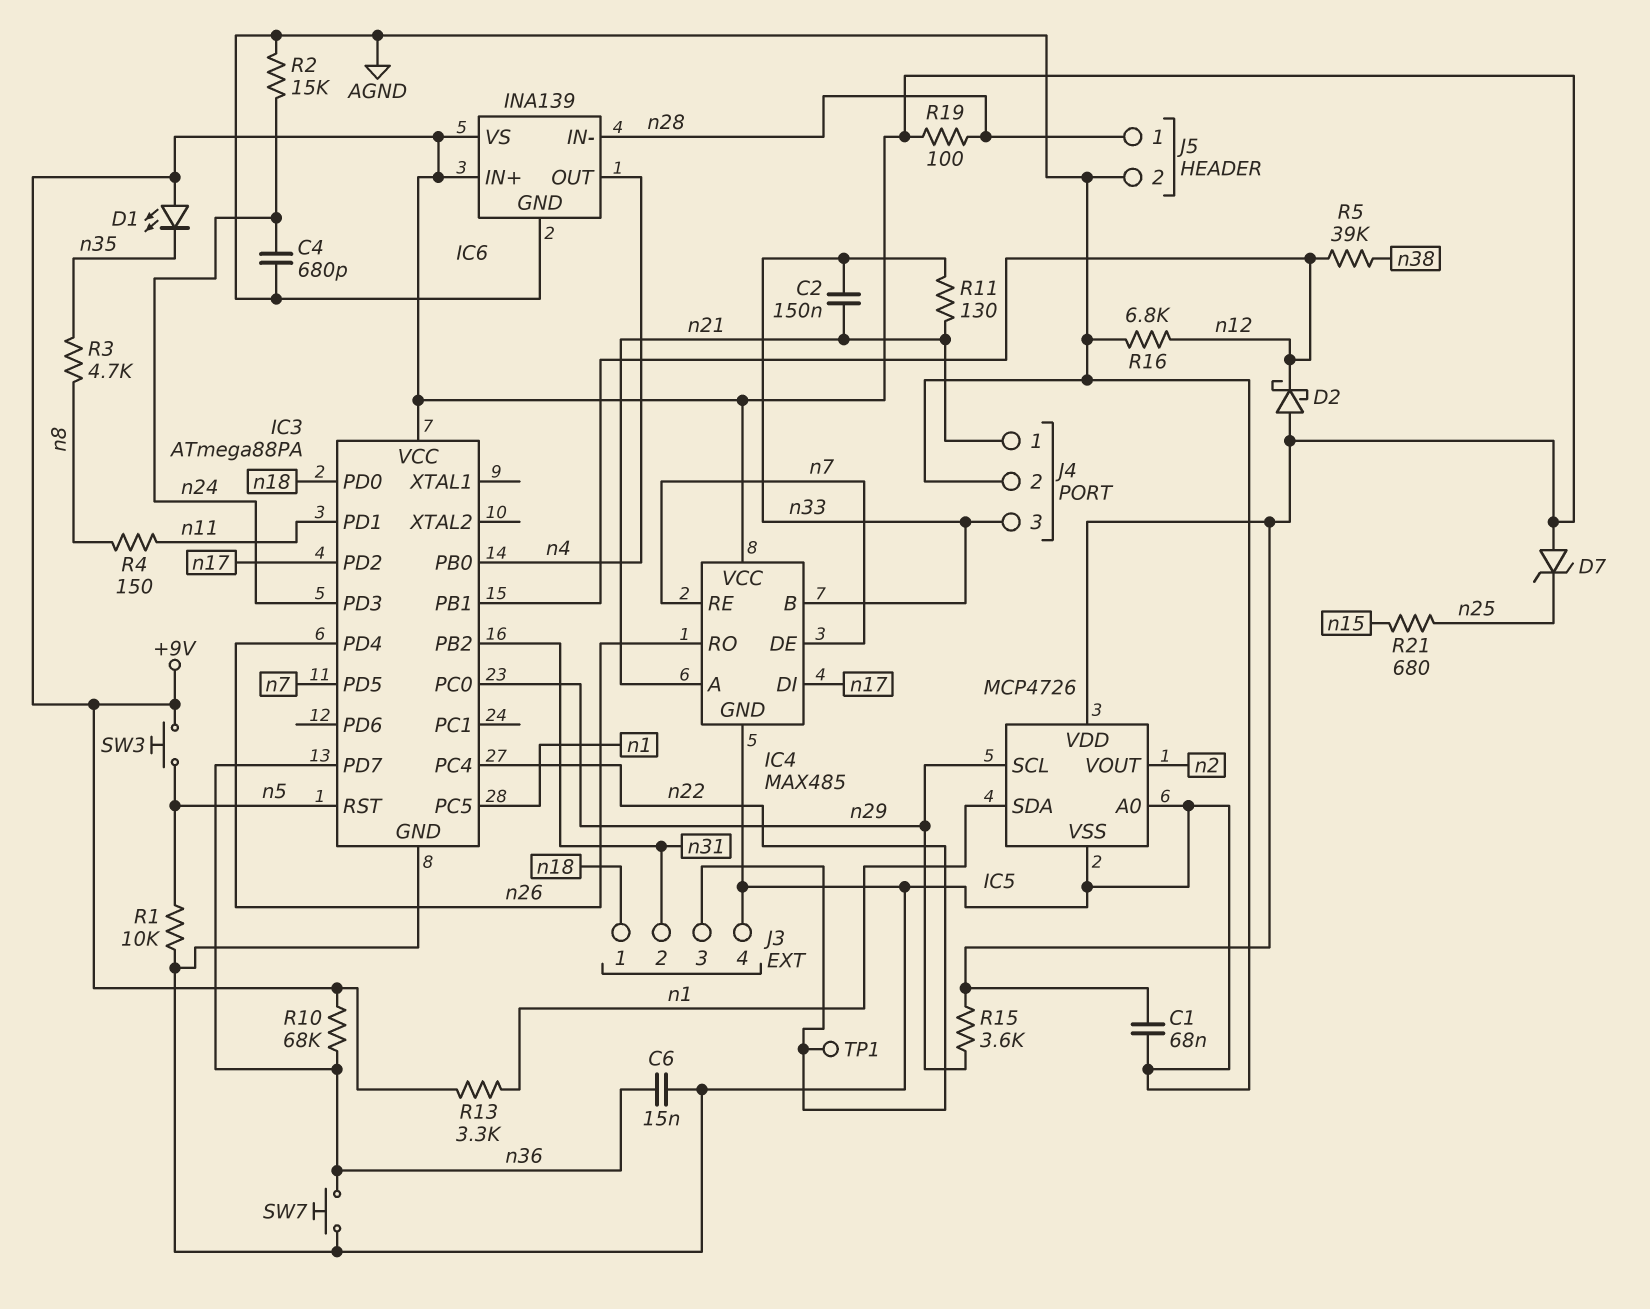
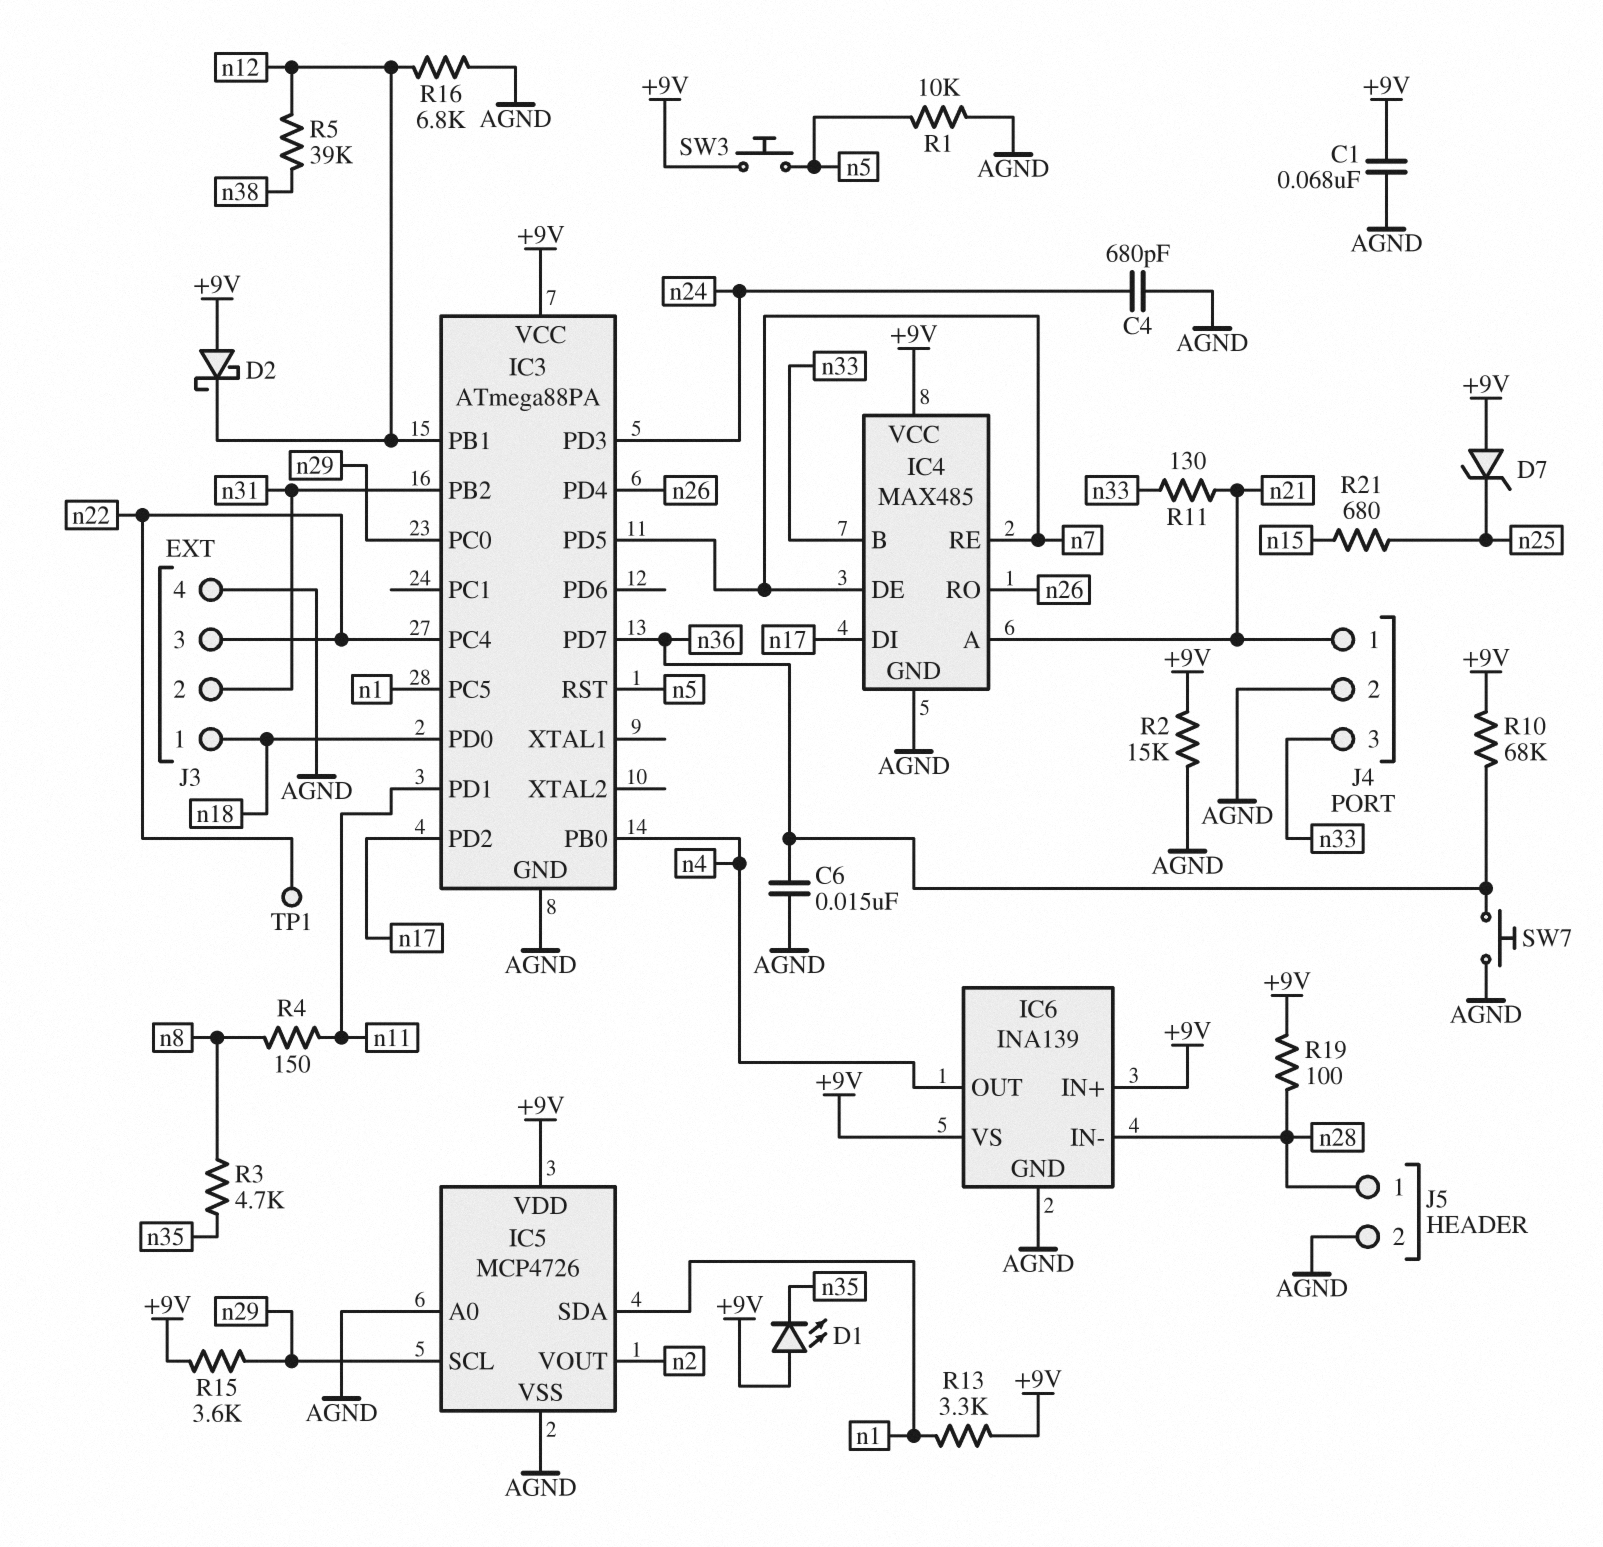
C2: 150nF (n21, n33) -> none
R2: 15k (AGND, n24) -> 15k (+9V, AGND)

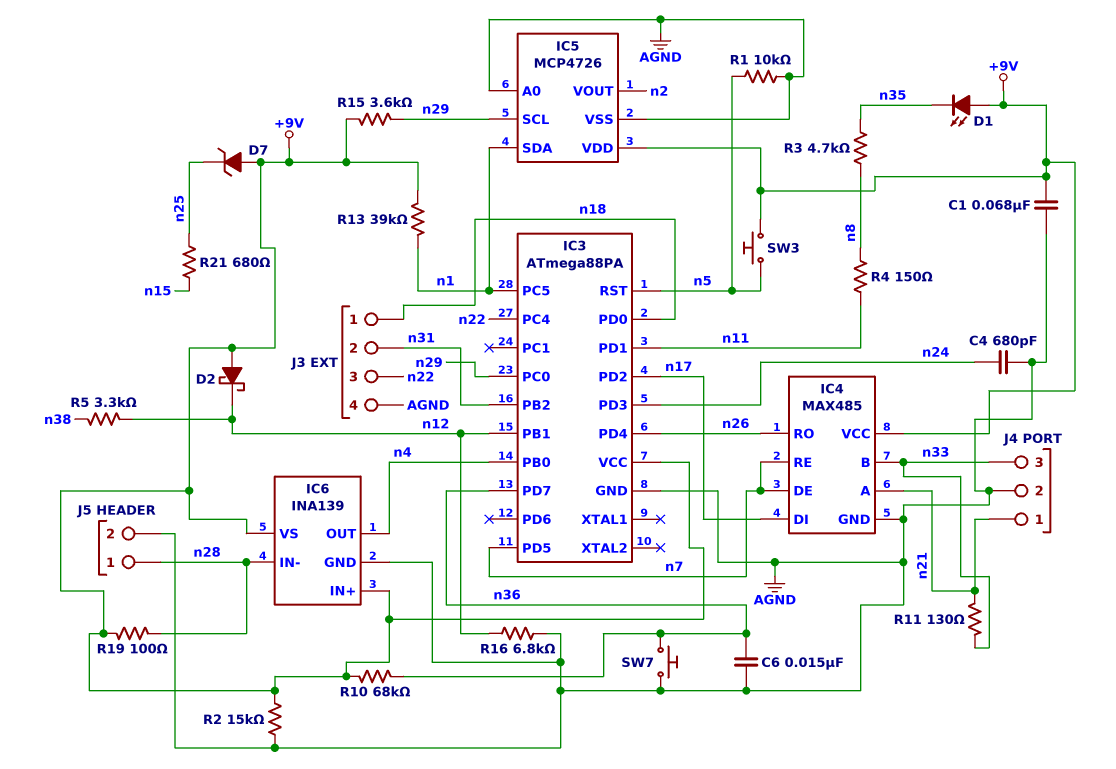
R5: 39k (n12, n38) -> 3.3k (n12, n38)
R13: 3.3k (+9V, n1) -> 39k (+9V, n1)
TP1: test point (n22) -> none

